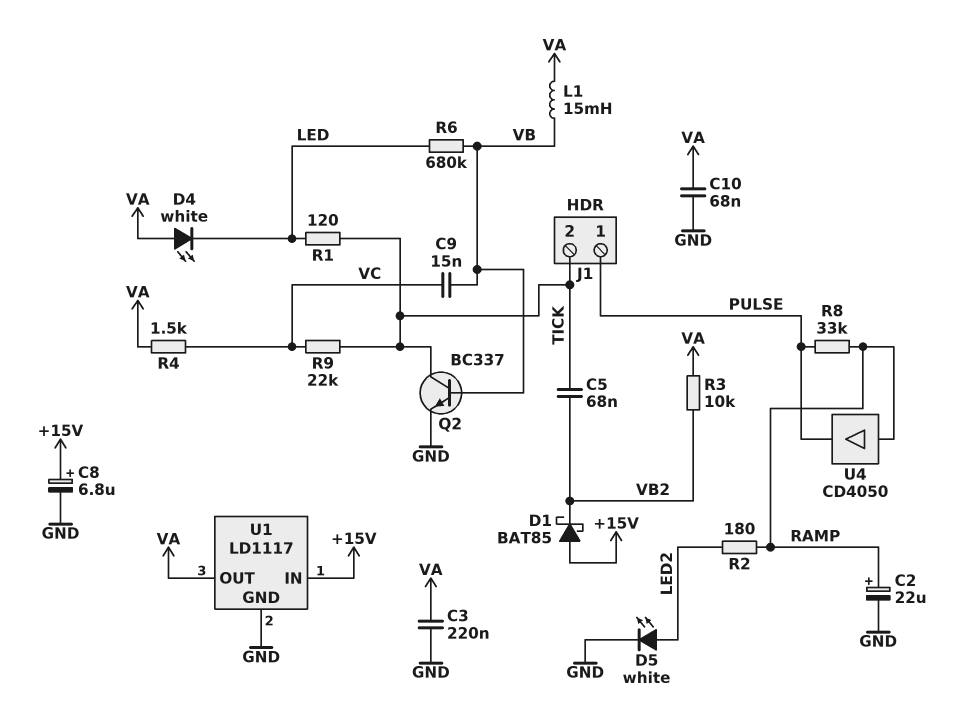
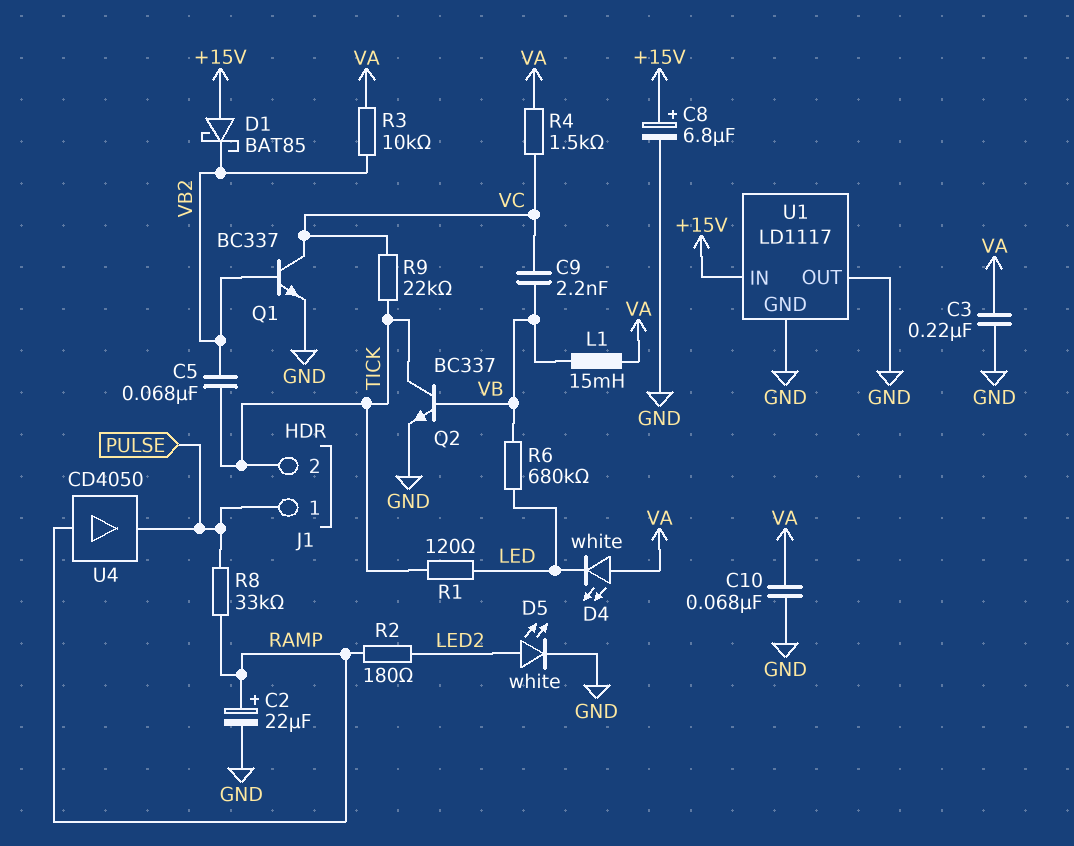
C9: 15nF (VB, VC) -> 2.2nF (VB, VC)
Q1: none -> NPN BC337 (B VB2, C VC, E GND)
U1 pin OUT: VA -> GND

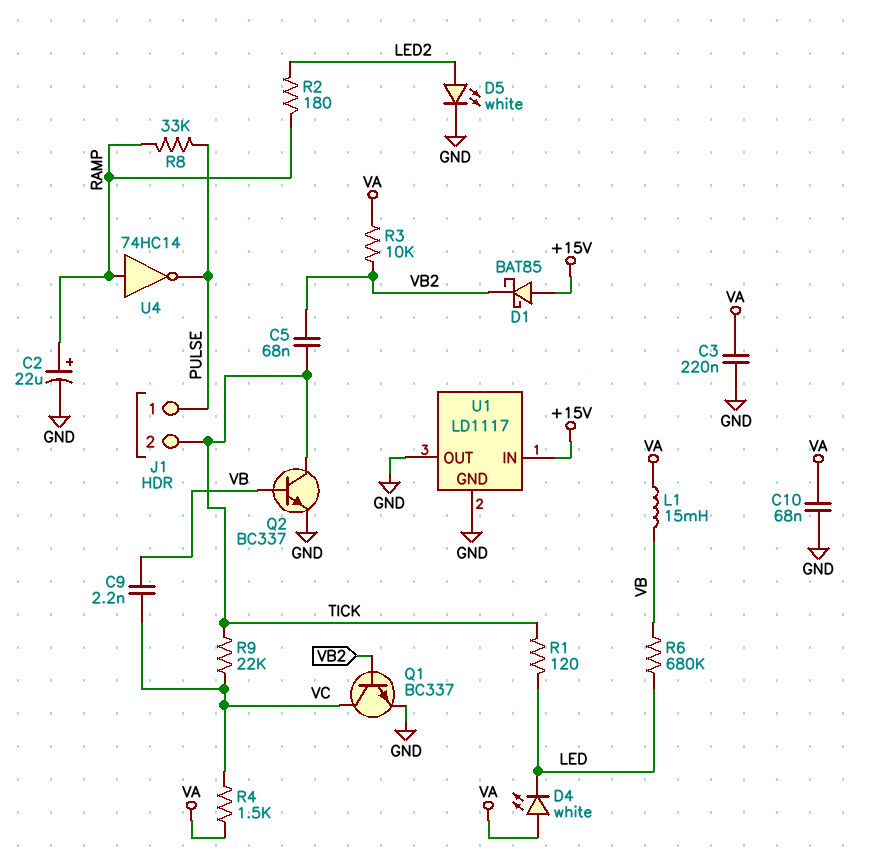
C8: 6.8uF (plus +15V, minus GND) -> none
U4: buffer CD4050 (in RAMP, out PULSE) -> NOT 74HC14 (in RAMP, out PULSE)

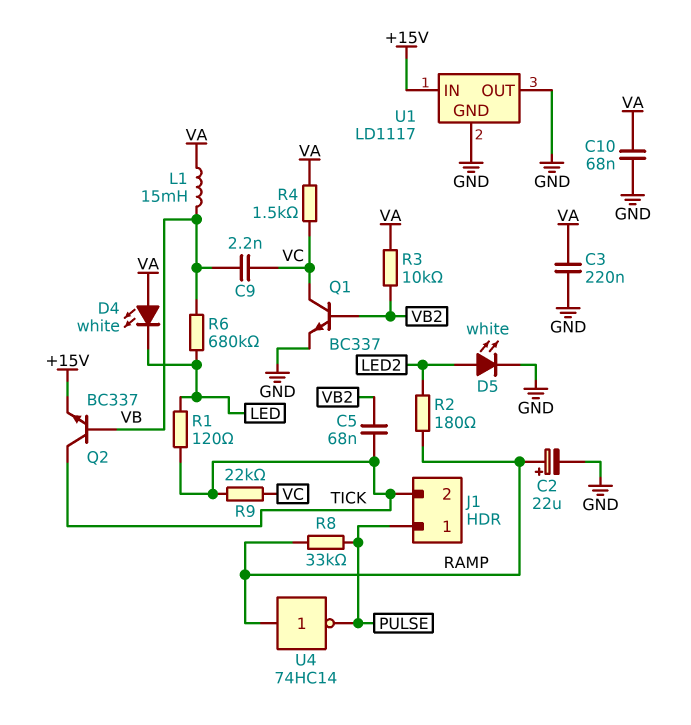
D1: schottky BAT85 (A +15V, K VB2) -> none
Q2: NPN BC337 (B VB, C TICK, E GND) -> NPN BC337 (B VB, C TICK, E +15V)

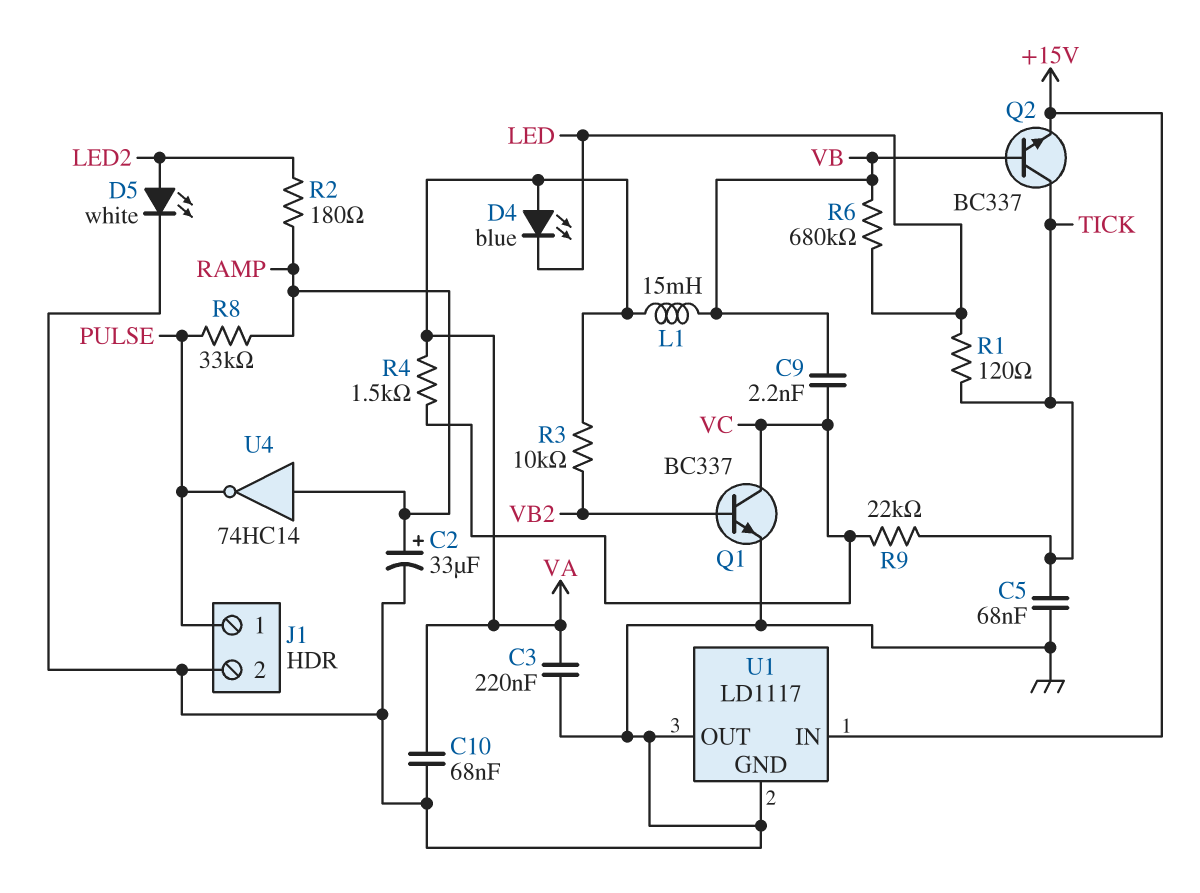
C2: 22uF (plus RAMP, minus GND) -> 33uF (plus RAMP, minus GND)
C5: 68nF (TICK, VB2) -> 68nF (GND, TICK)
D4: LED white (A VA, K LED) -> LED blue (A VA, K LED)
J1 pin 2: TICK -> GND

